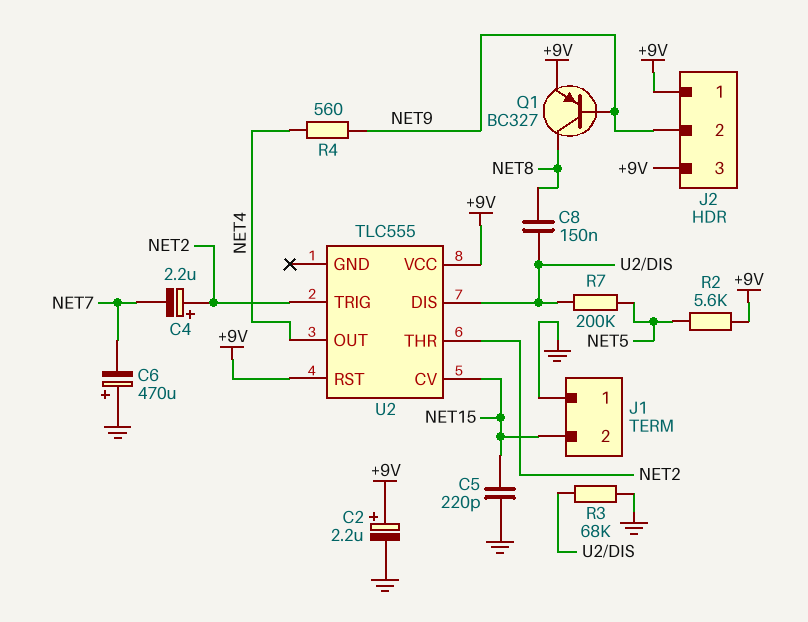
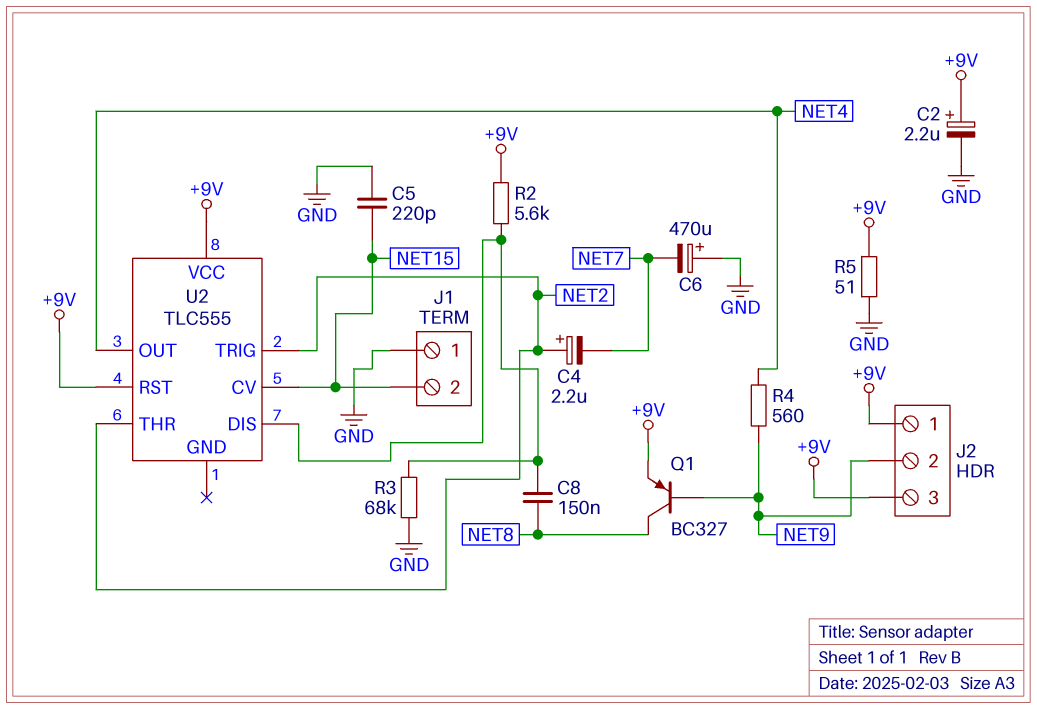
R2: 5.6k (+9V, NET5) -> 5.6k (+9V, U2/DIS)
R5: none -> 51 (+9V, GND)
R7: 200k (NET5, U2/DIS) -> none

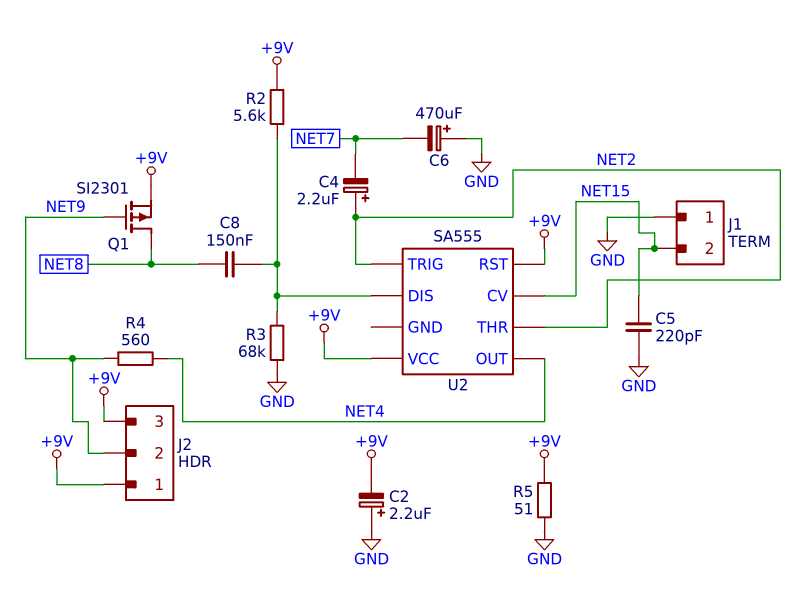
C2: 2.2uF (plus +9V, minus GND) -> 2.2uF (plus GND, minus +9V)
Q1: PNP BC327 (B NET9, C NET8, E +9V) -> PMOS SI2301 (G NET9, D NET8, S +9V)
U2: TLC555 -> SA555

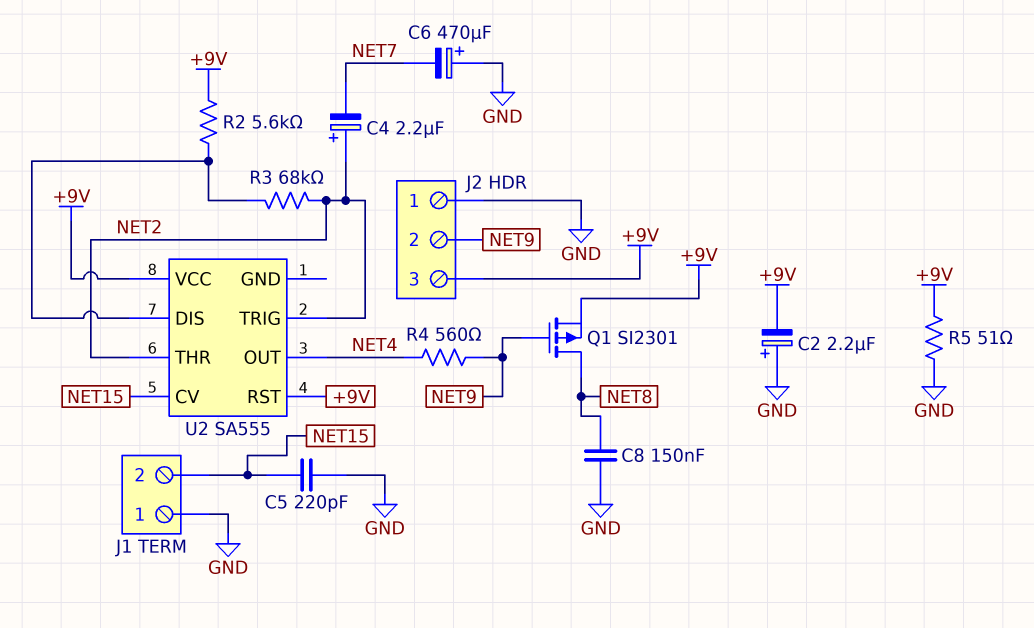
C8: 150nF (NET8, U2/DIS) -> 150nF (GND, NET8)
J2 pin 1: +9V -> GND
R3: 68k (GND, U2/DIS) -> 68k (NET2, U2/DIS)

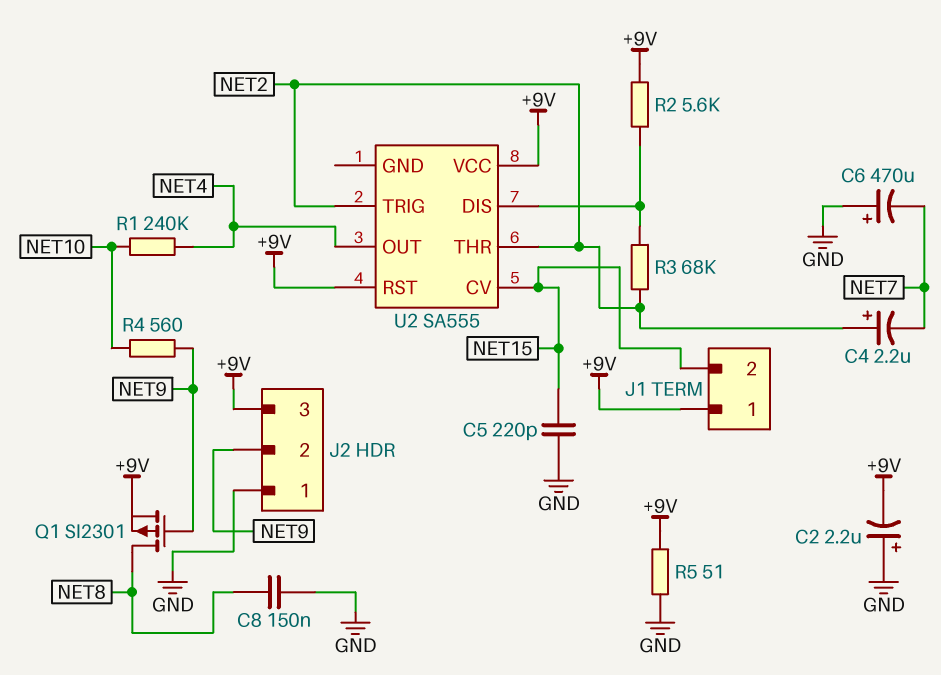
J1 pin 1: GND -> +9V
R1: none -> 240k (NET4, NET10)
R4: 560 (NET4, NET9) -> 560 (NET9, NET10)

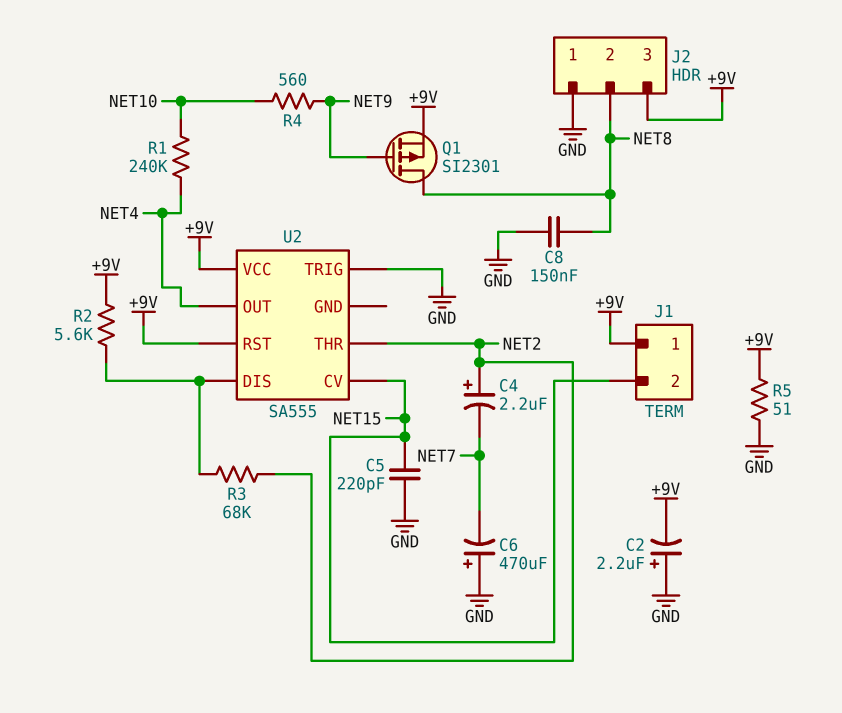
J2 pin 2: NET9 -> NET8
U2 pin TRIG: NET2 -> GND

